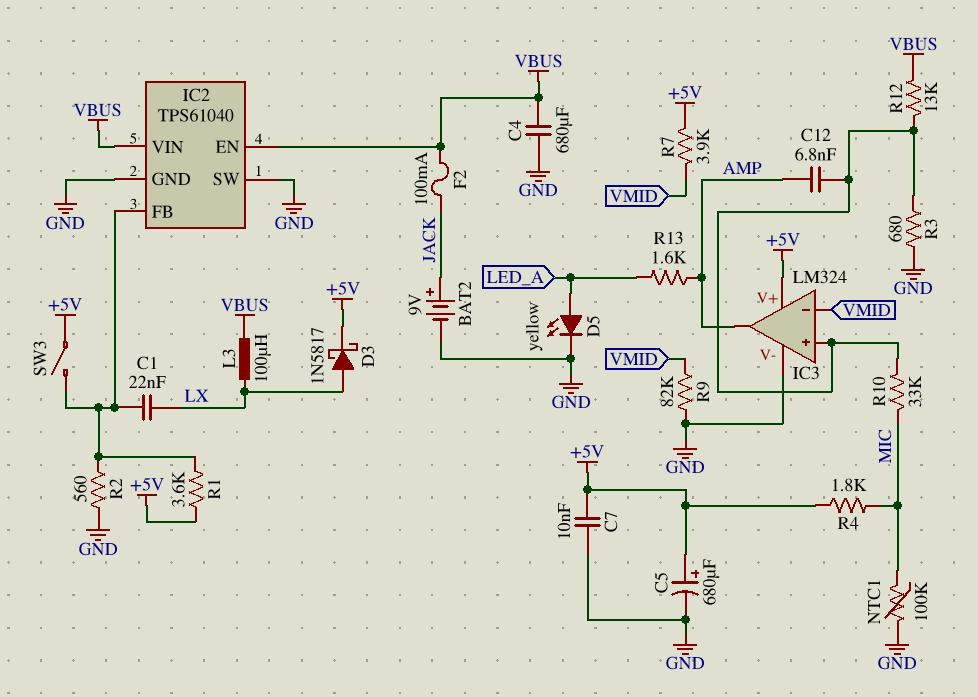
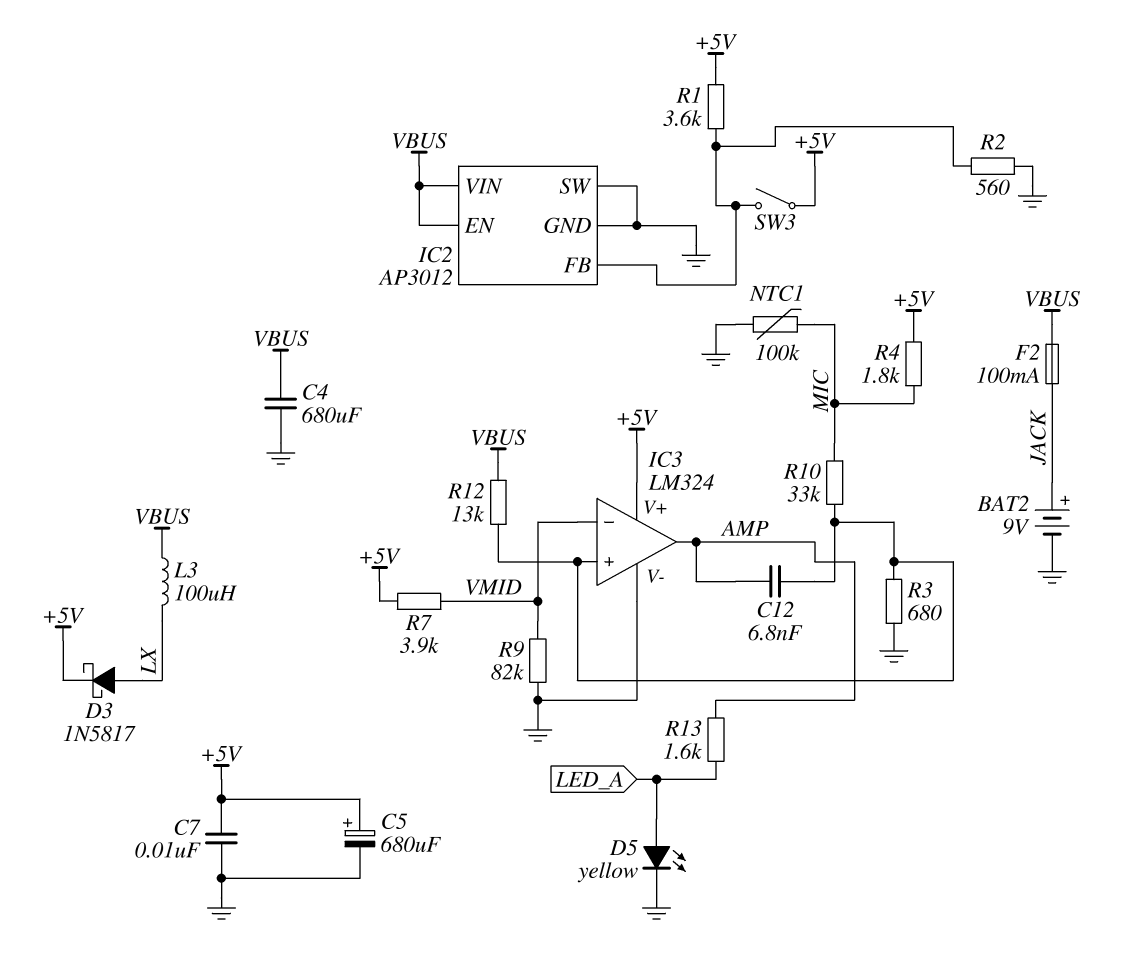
C1: 22nF (IC2/FB, LX) -> none
IC2: TPS61040 -> AP3012

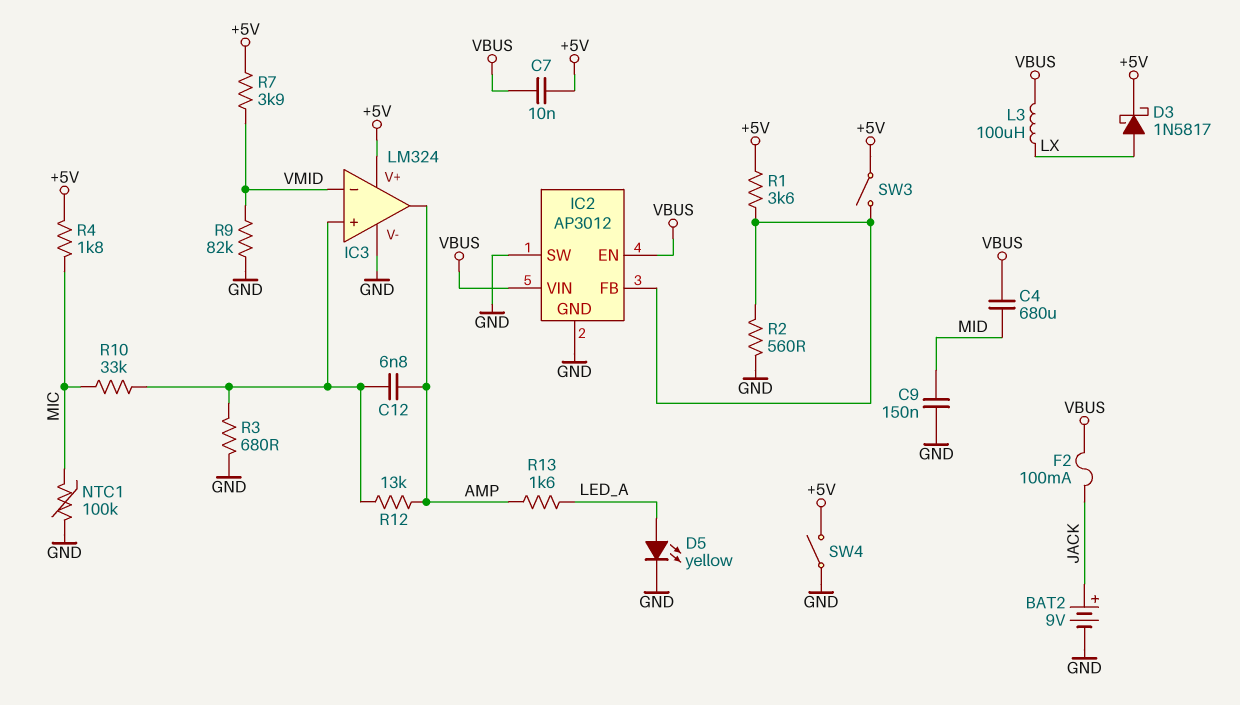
C4: 680uF (GND, VBUS) -> 680uF (MID, VBUS)
C5: 680uF (plus +5V, minus GND) -> none
C7: 10nF (+5V, GND) -> 10nF (+5V, VBUS)
C9: none -> 150nF (GND, MID)
R12: 13k (IC3/in+, VBUS) -> 13k (AMP, IC3/in+)
SW4: none -> switch (+5V, GND)

